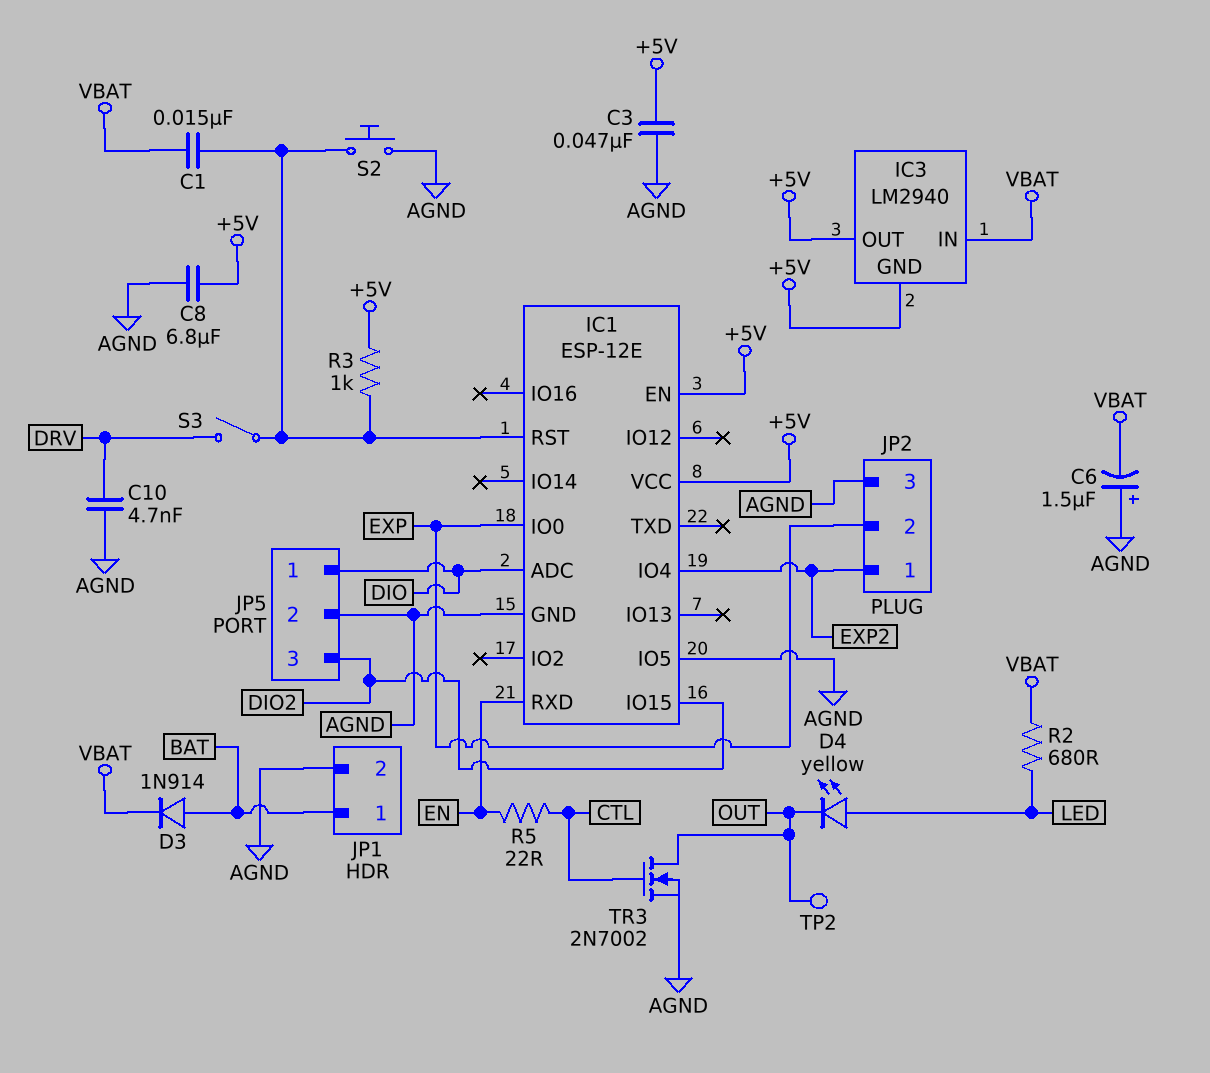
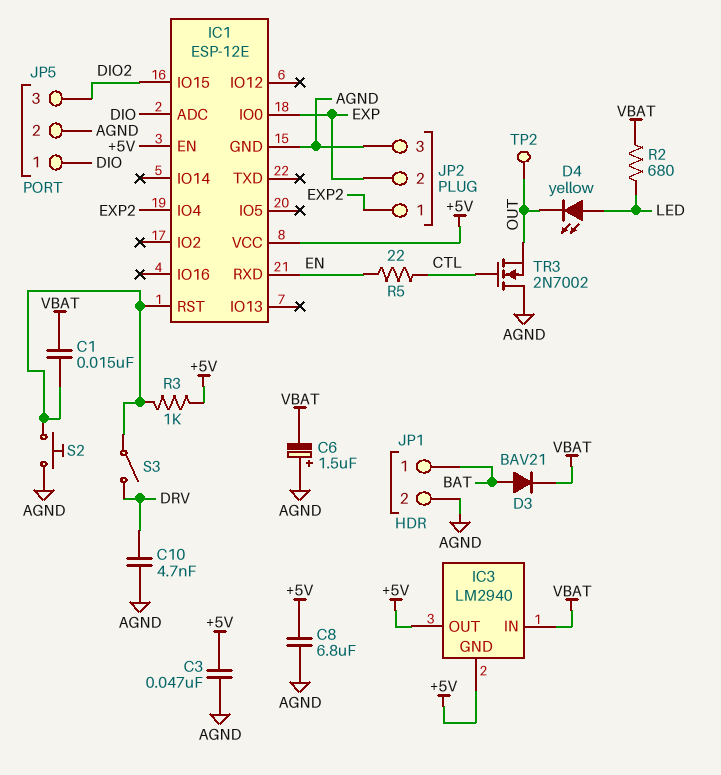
D3: diode 1N914 (A BAT, K VBAT) -> diode BAV21 (A BAT, K VBAT)
IC1 pin IO5: AGND -> none
TR3: NMOS 2N7002 (G CTL, D OUT, S AGND) -> NMOS 2N7002 (G CTL, D AGND, S OUT)

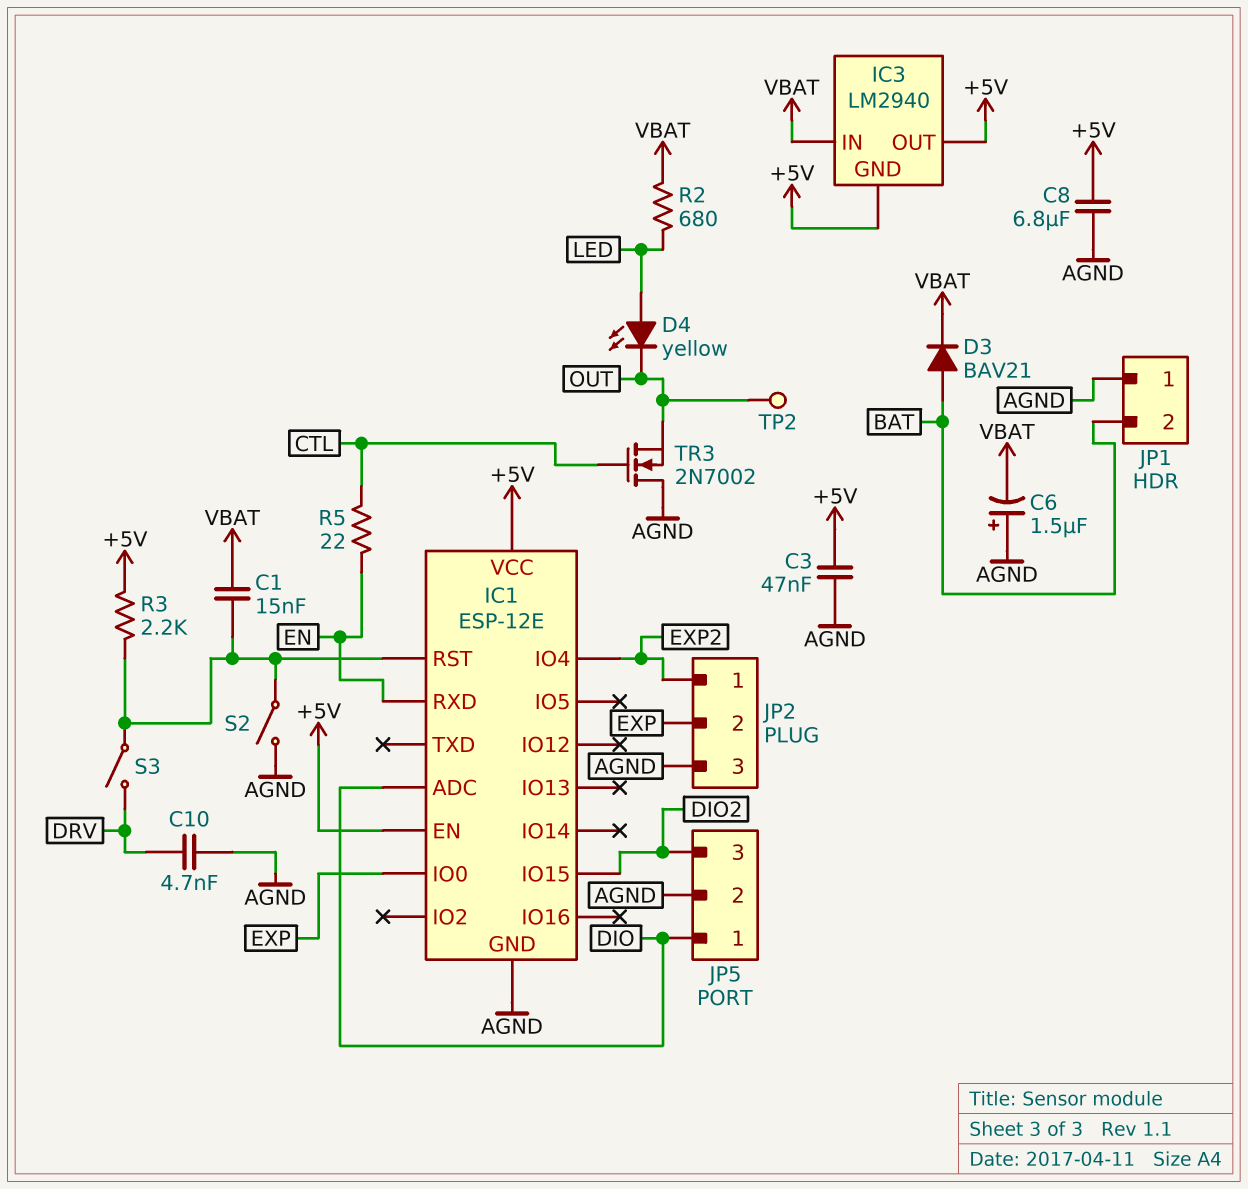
JP1 pin 1: BAT -> AGND
JP1 pin 2: AGND -> BAT
R3: 1k (+5V, IC1/RST) -> 2.2k (+5V, IC1/RST)
S2: button (AGND, IC1/RST) -> switch (AGND, IC1/RST)

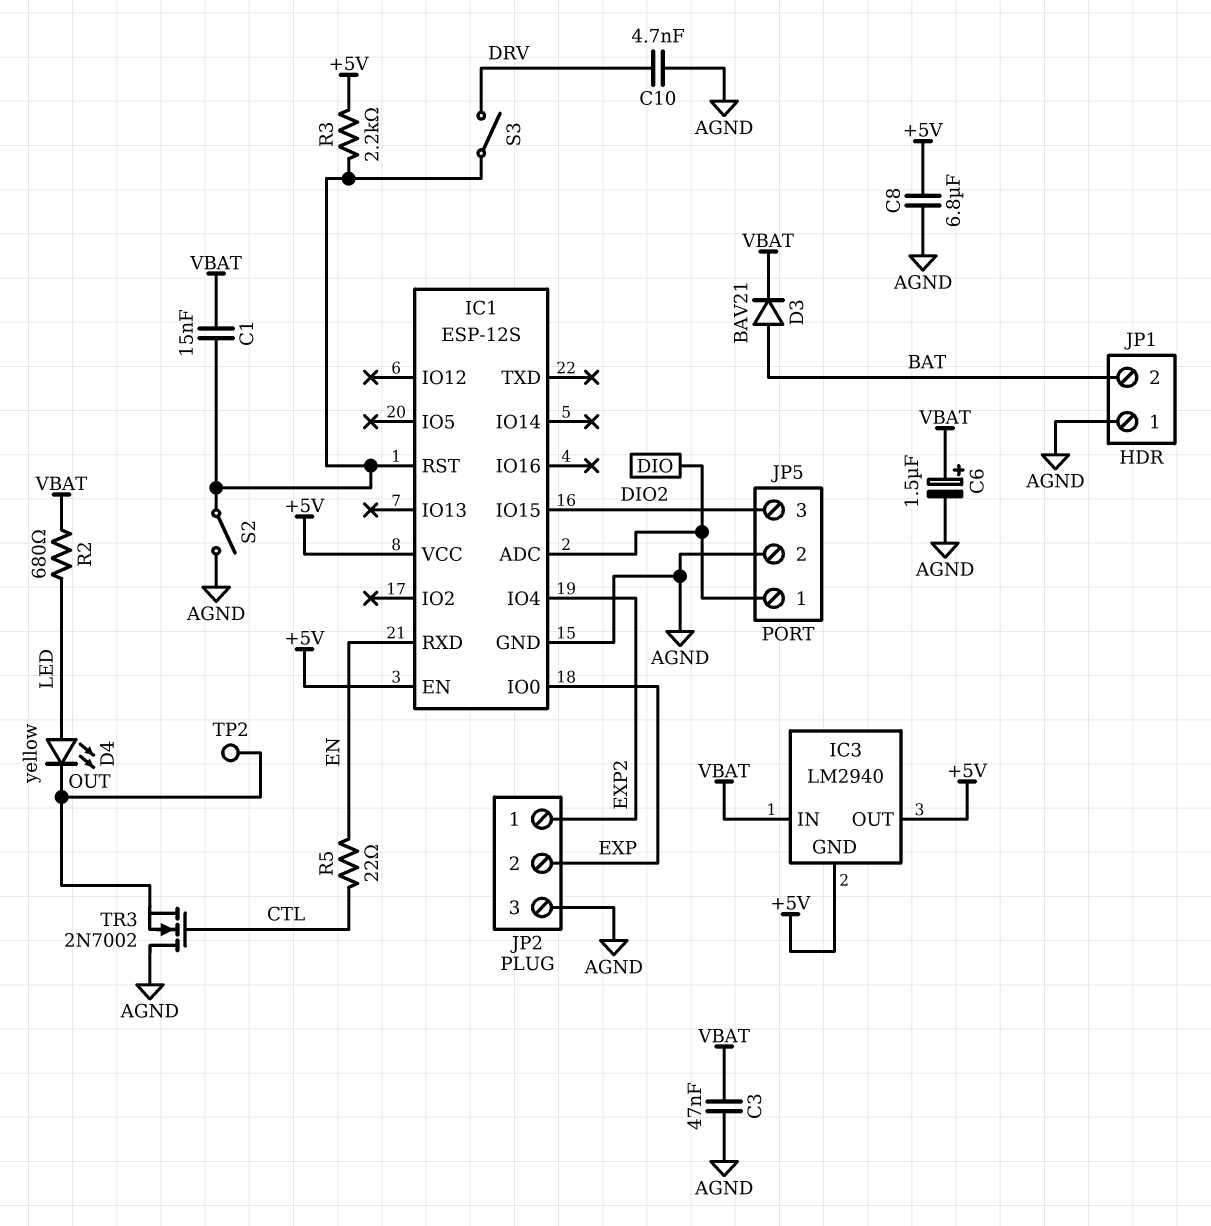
C3: 47nF (+5V, AGND) -> 47nF (AGND, VBAT)
C6: 1.5uF (plus AGND, minus VBAT) -> 1.5uF (plus VBAT, minus AGND)
IC1: ESP-12E -> ESP-12S

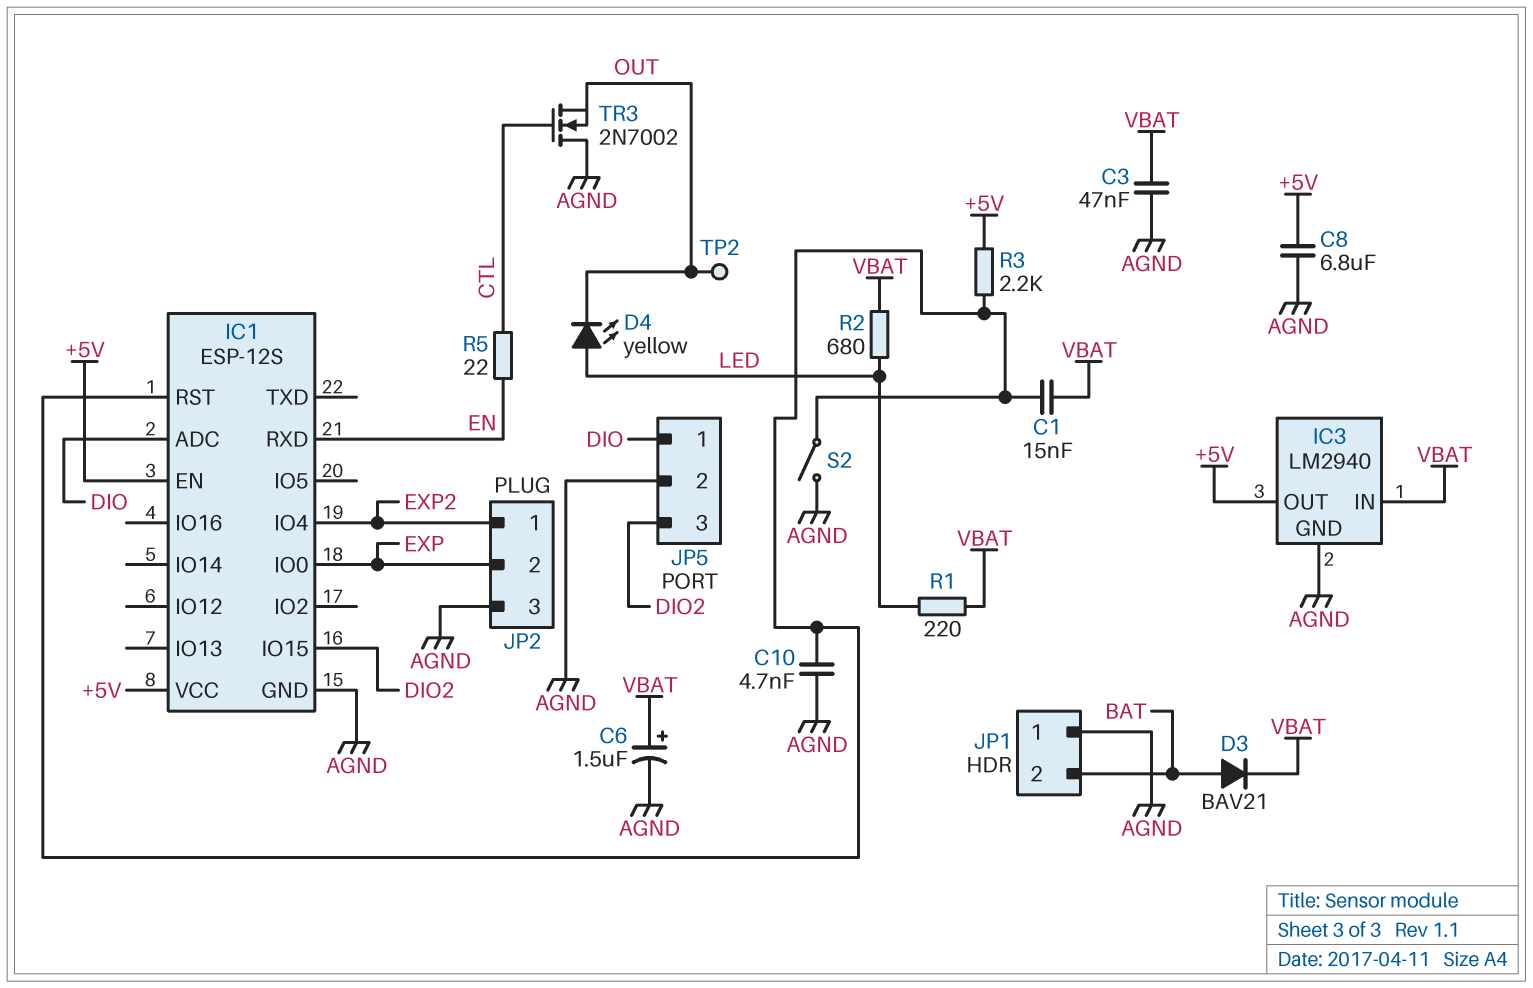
C10: 4.7nF (AGND, DRV) -> 4.7nF (AGND, IC1/RST)
IC3 pin GND: +5V -> AGND
R1: none -> 220 (LED, VBAT)
S3: switch (DRV, IC1/RST) -> none

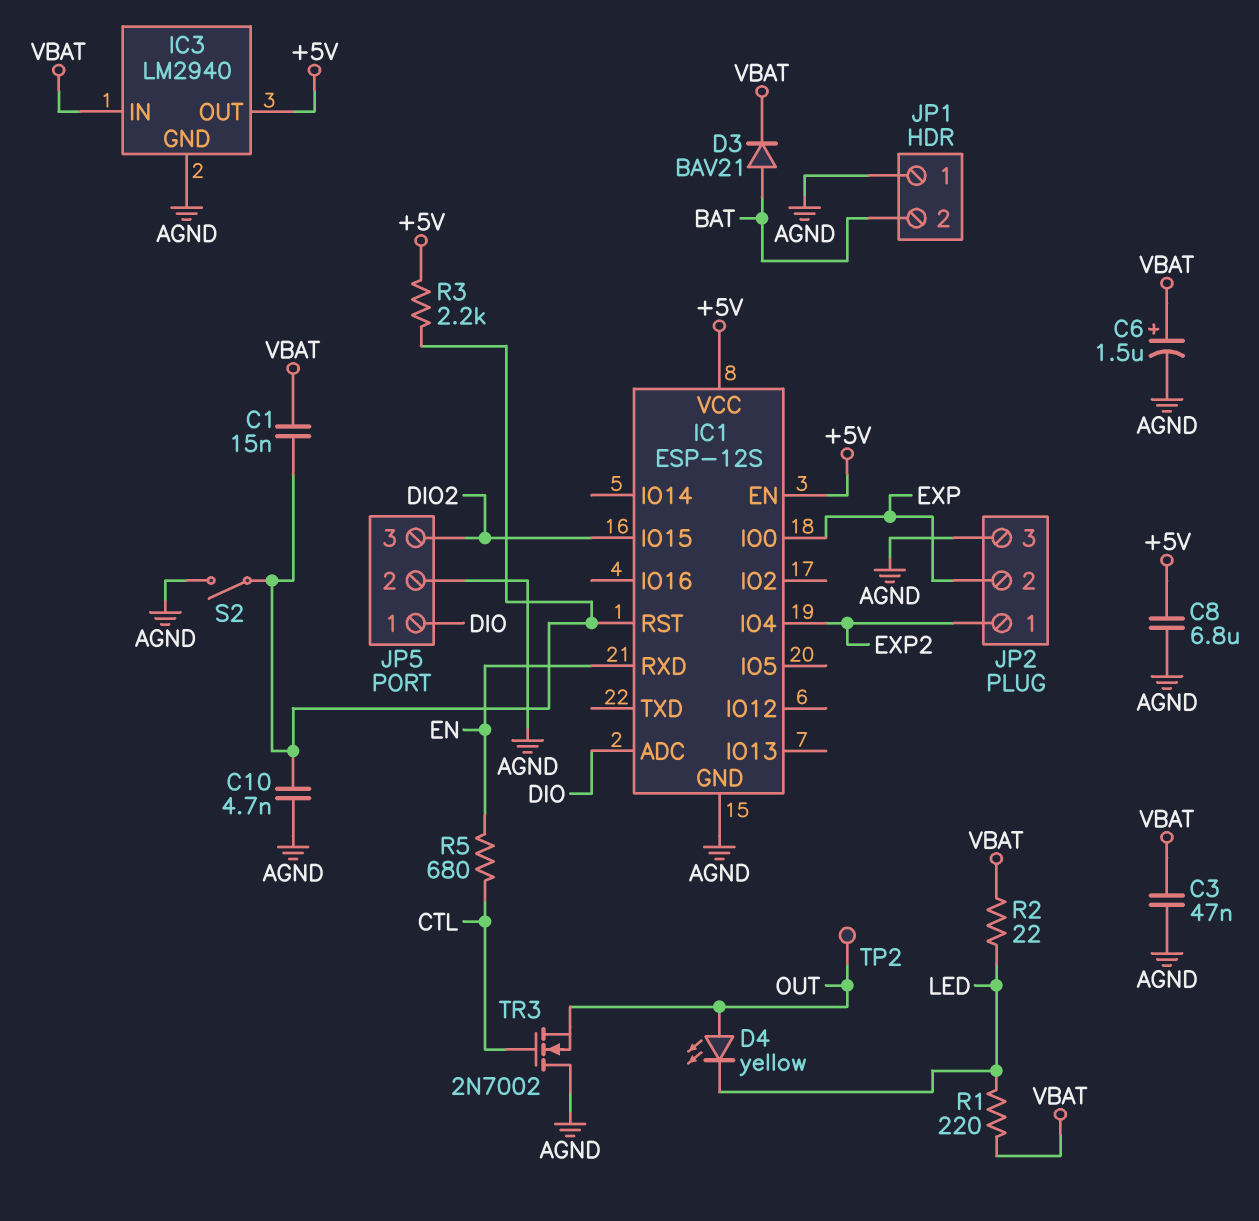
D4: LED yellow (A LED, K OUT) -> LED yellow (A OUT, K LED)
R2: 680 (LED, VBAT) -> 22 (LED, VBAT)
R5: 22 (CTL, EN) -> 680 (CTL, EN)

